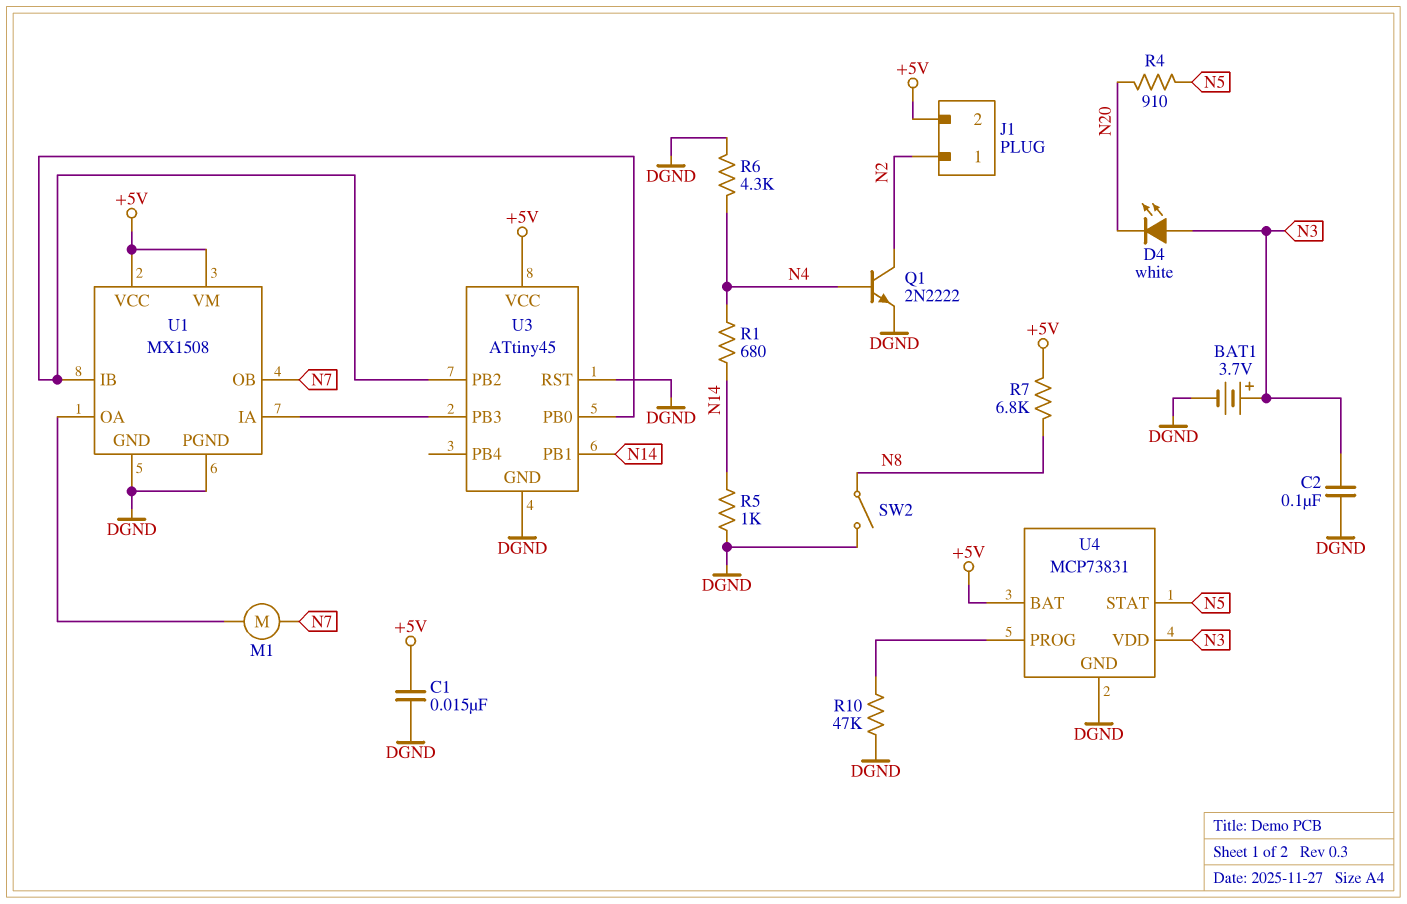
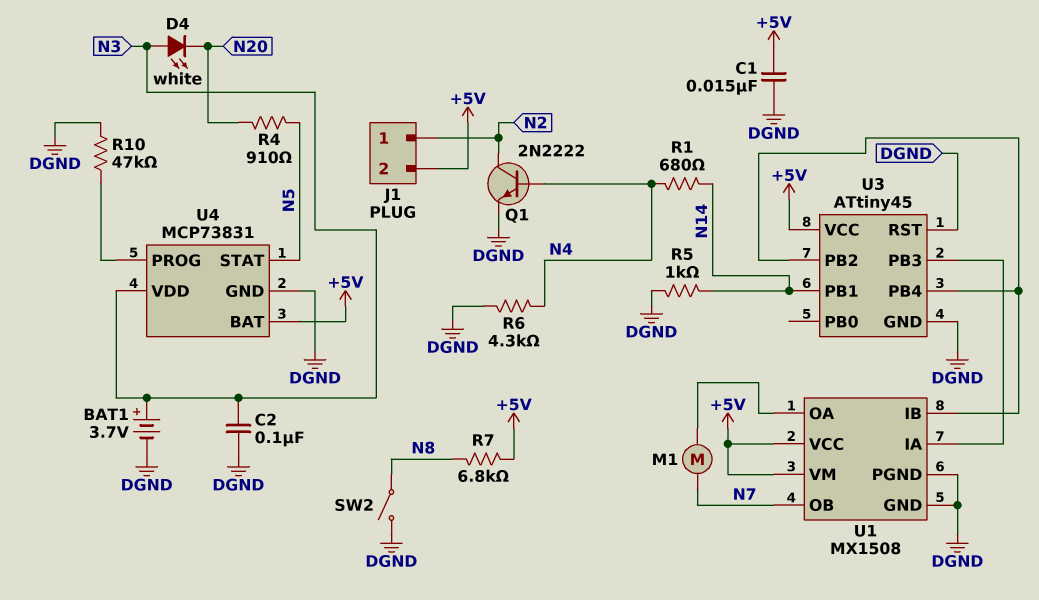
U3 pin PB0: U1/IB -> none
U3 pin PB4: none -> U1/IB

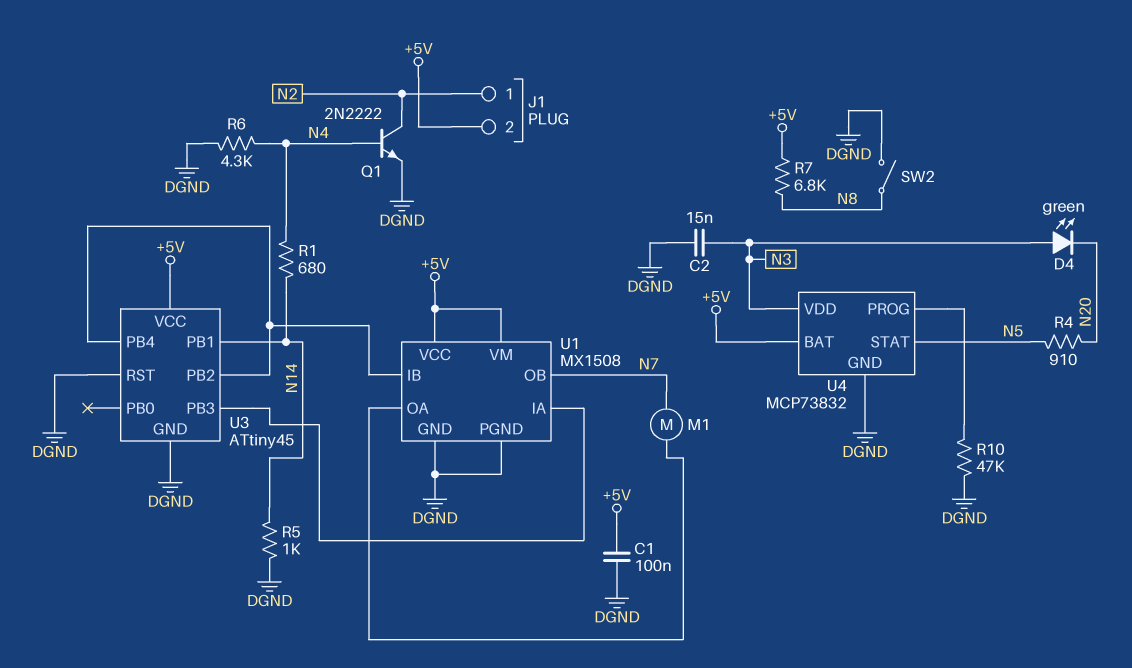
BAT1: 3.7V (plus N3, minus DGND) -> none
C1: 15nF (+5V, DGND) -> 100nF (+5V, DGND)
C2: 100nF (DGND, N3) -> 15nF (DGND, N3)
D4: LED white (A N3, K N20) -> LED green (A N3, K N20)
U4: MCP73831 -> MCP73832

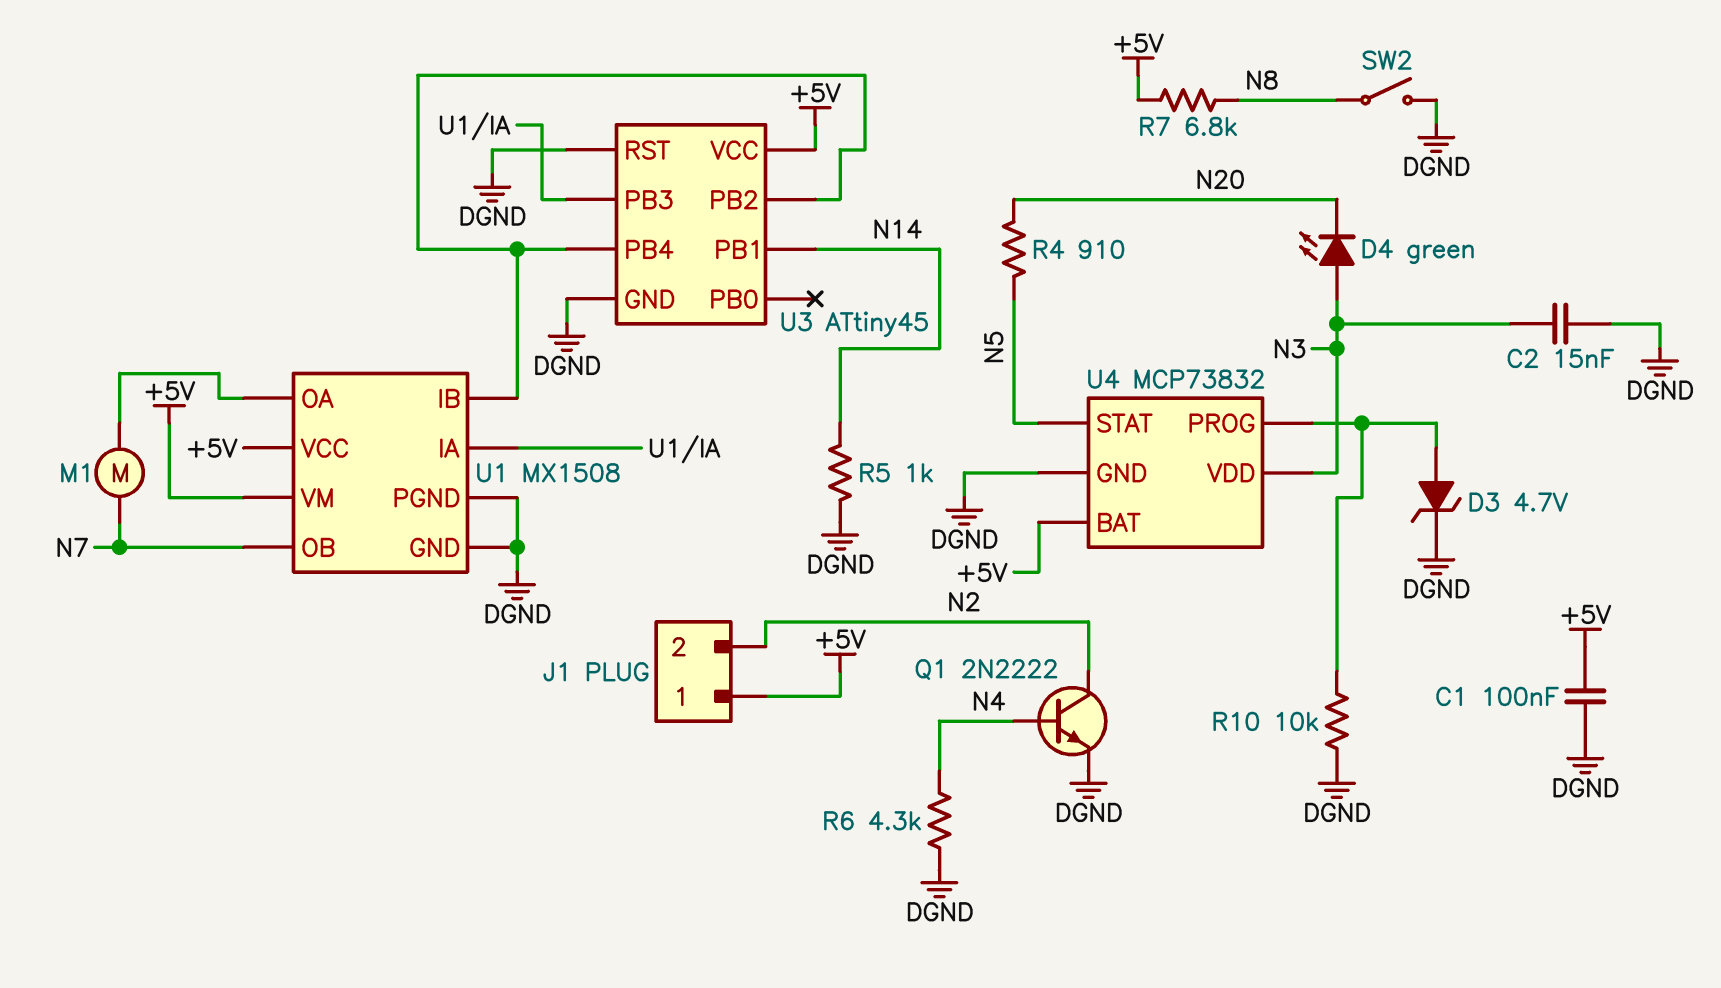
D3: none -> zener 4.7V (A U4/PROG, K DGND)
J1 pin 1: N2 -> +5V
J1 pin 2: +5V -> N2
R1: 680 (N4, N14) -> none
R10: 47k (DGND, U4/PROG) -> 10k (DGND, U4/PROG)

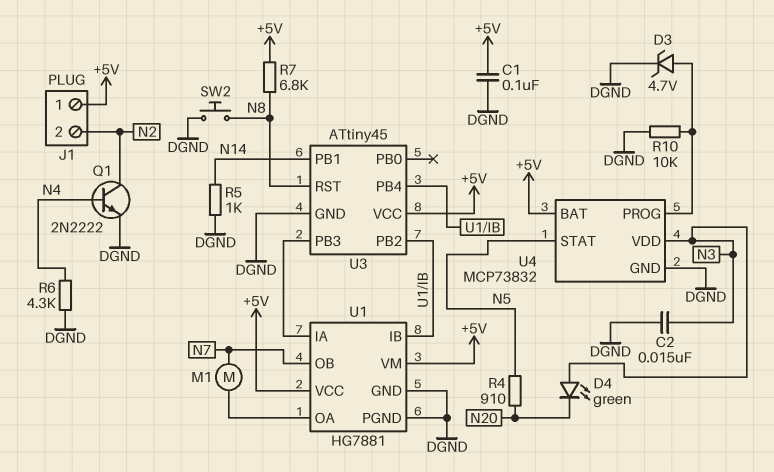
SW2: switch (DGND, N8) -> button (DGND, N8)
U1: MX1508 -> HG7881
U3 pin RST: DGND -> N8

